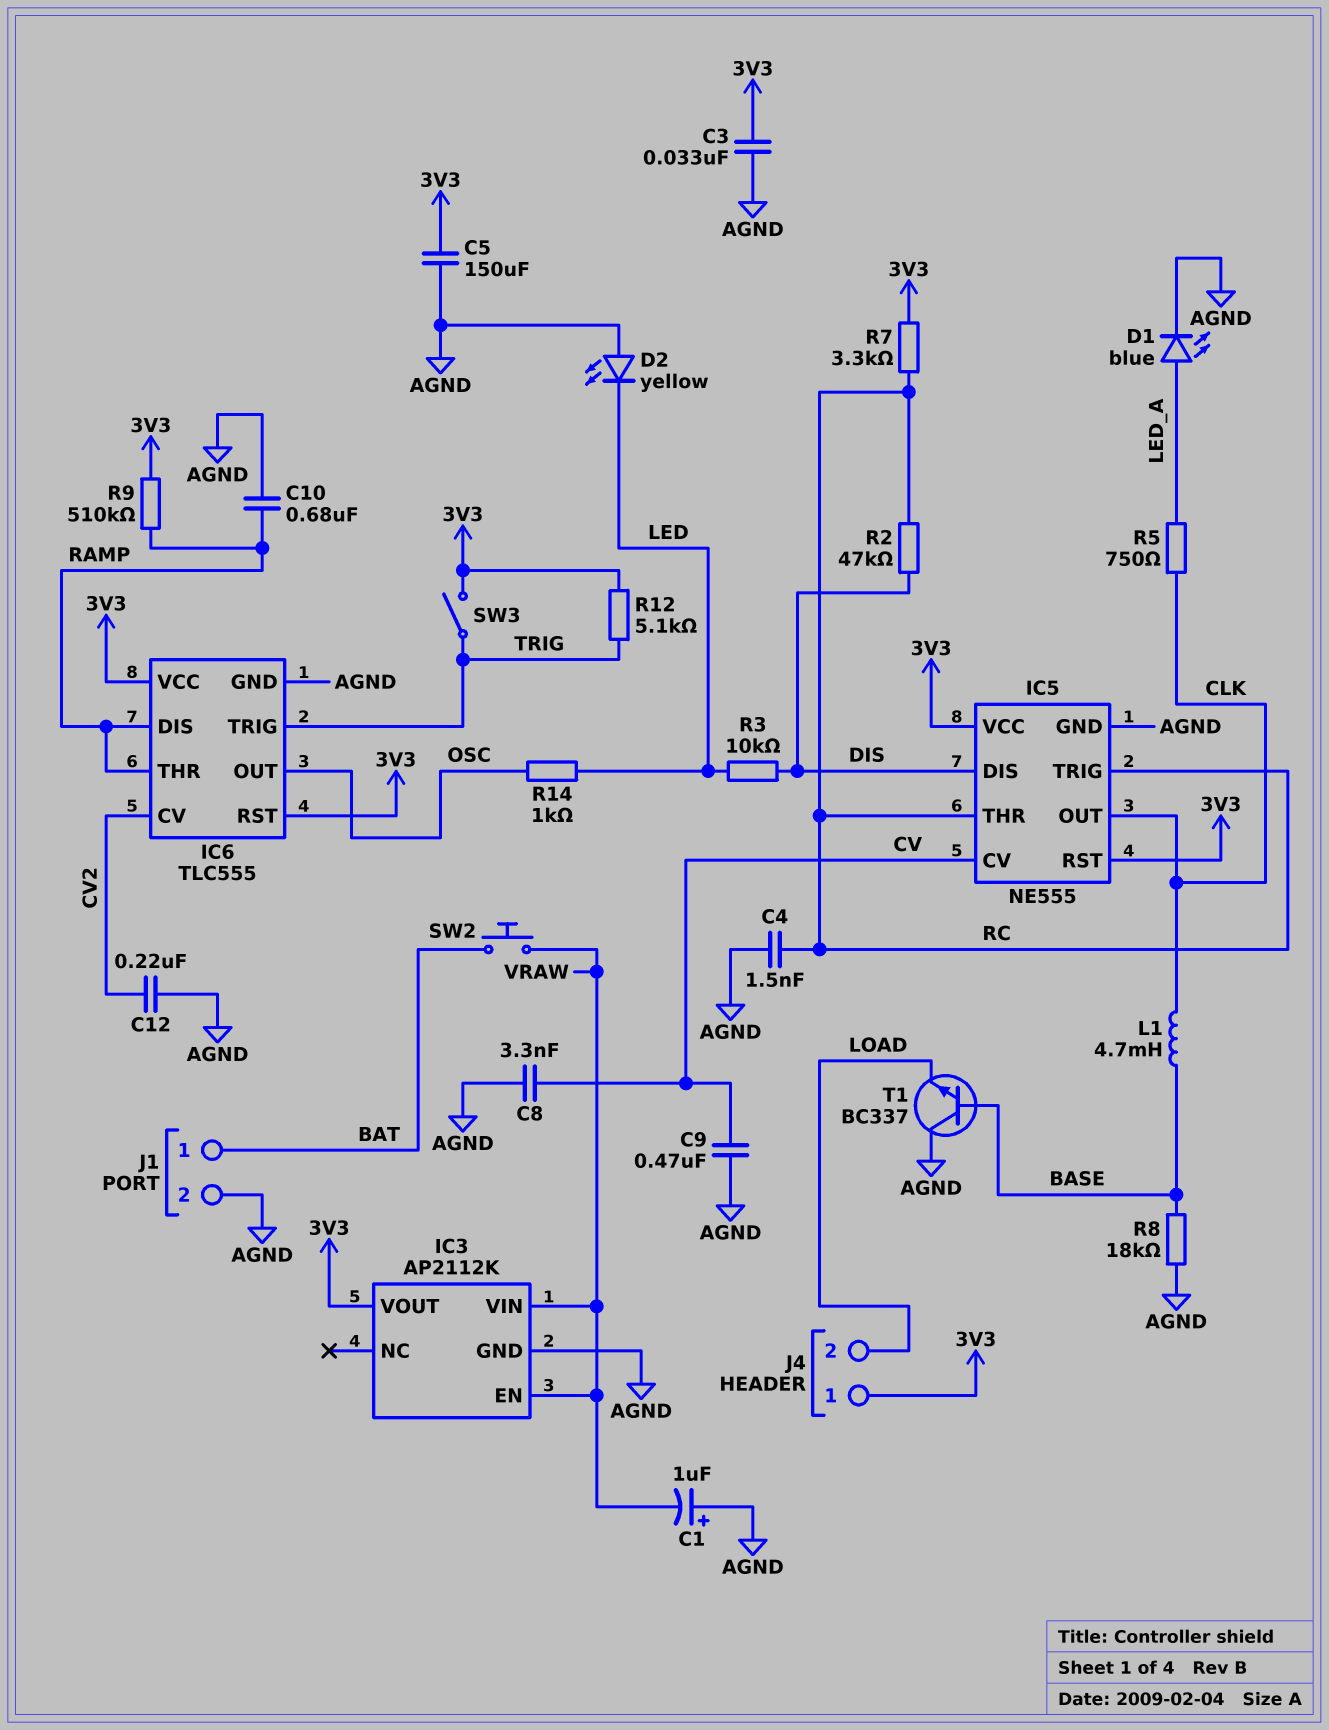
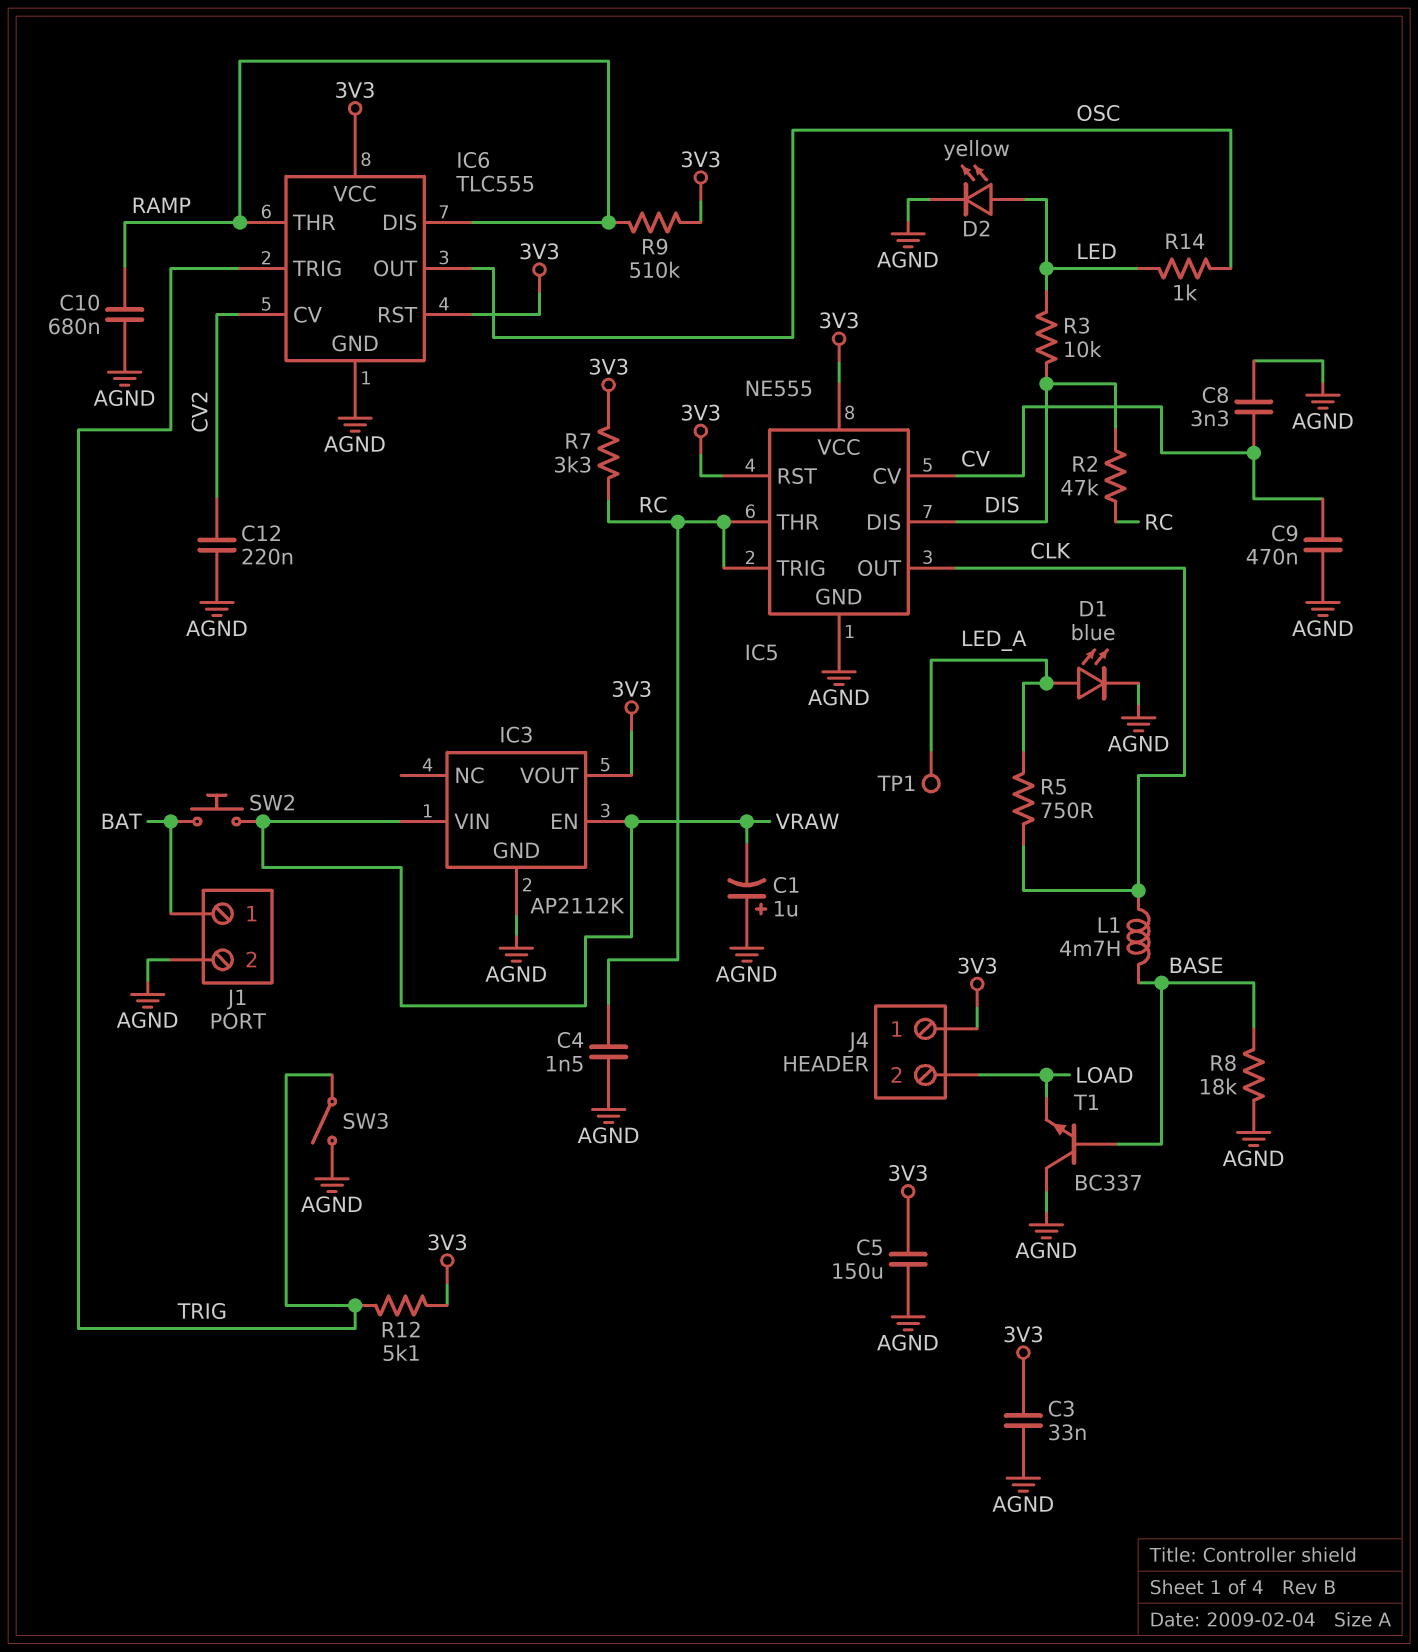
D2: LED yellow (A AGND, K LED) -> LED yellow (A LED, K AGND)
SW3: switch (3V3, TRIG) -> switch (AGND, TRIG)
TP1: none -> test point (LED_A)

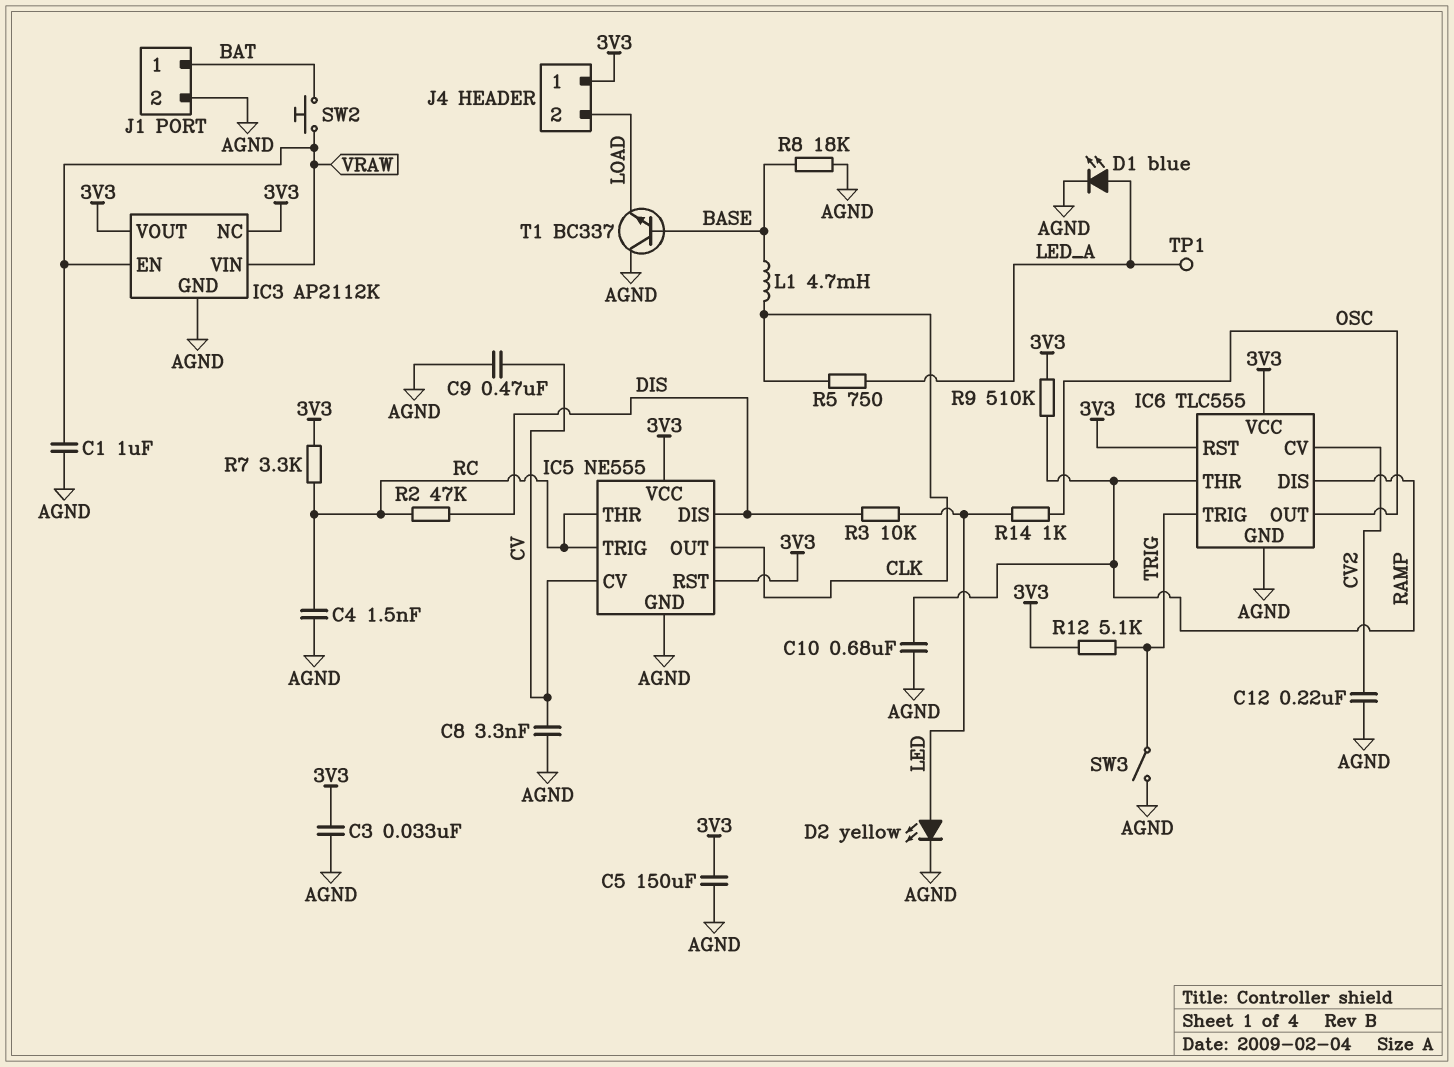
C1: 1uF (plus AGND, minus VRAW) -> 1uF (AGND, VRAW)
IC3 pin NC: none -> 3V3

